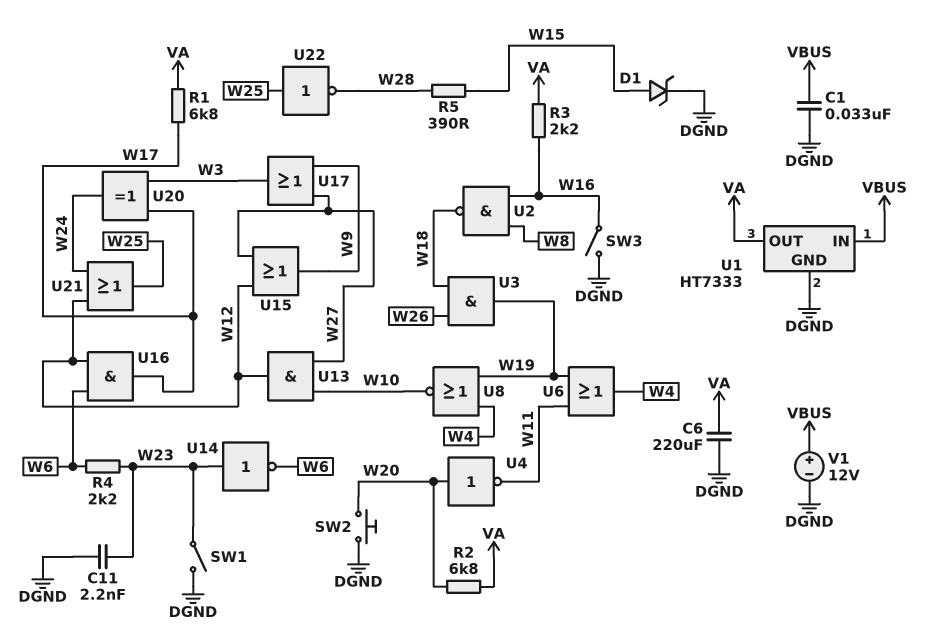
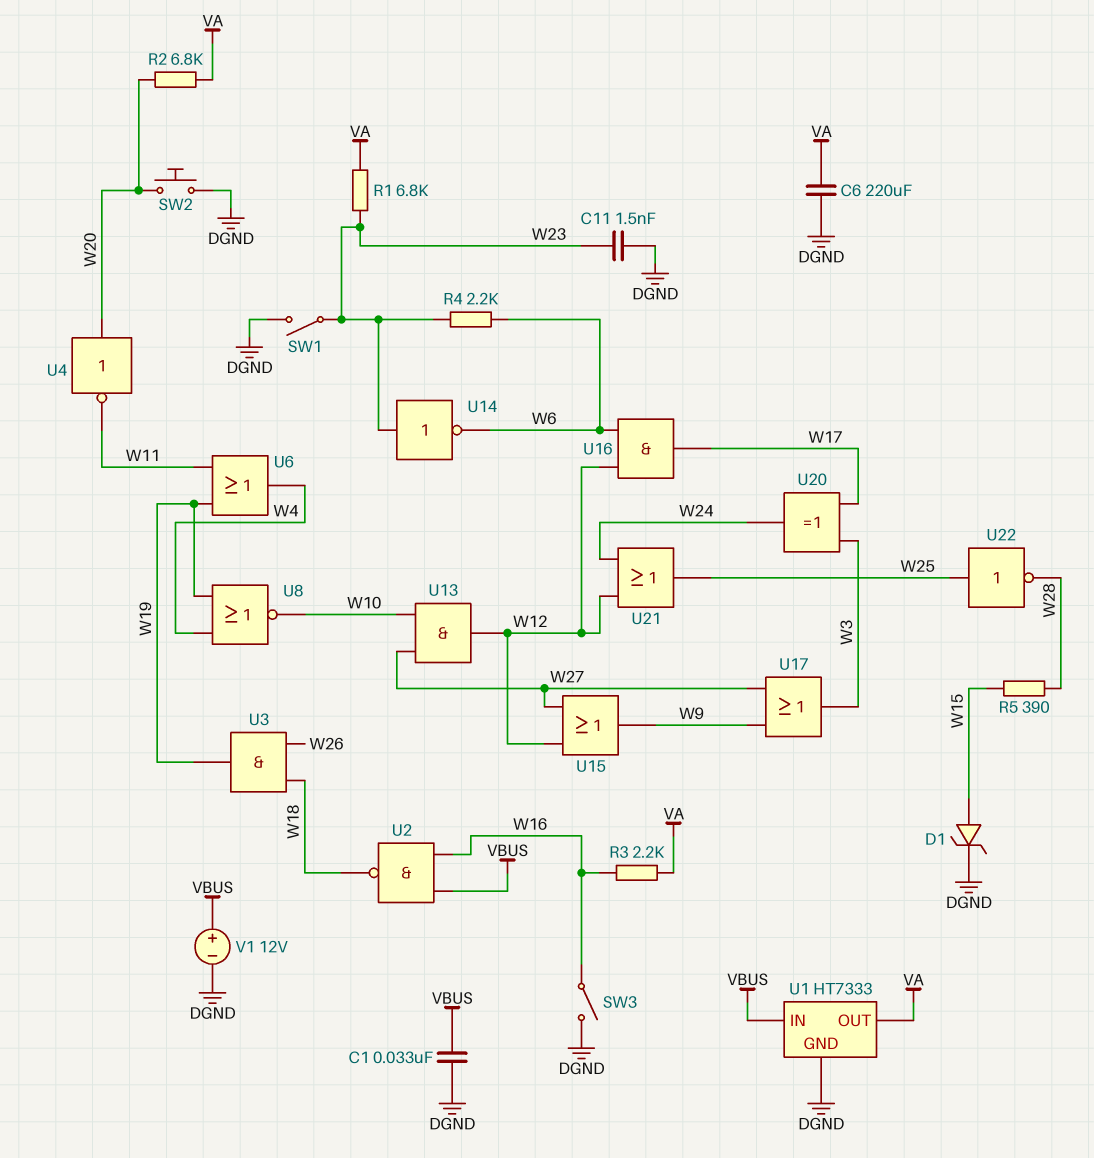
C11: 2.2nF (DGND, W23) -> 1.5nF (DGND, W23)
R1: 6.8k (VA, W17) -> 6.8k (VA, W23)
U2: NAND (in W8, in W16, out W18) -> NAND (in VBUS, in W16, out W18)

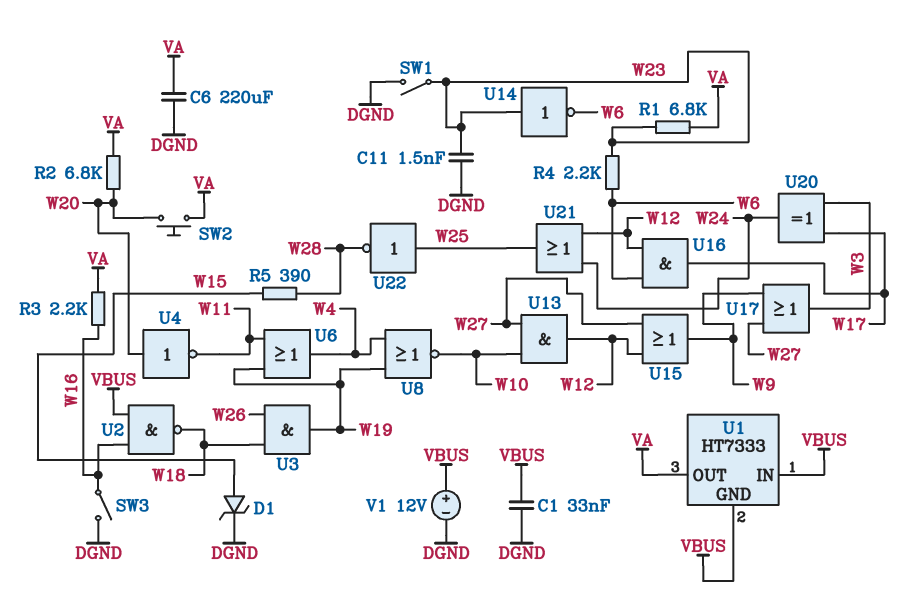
SW2: button (DGND, W20) -> button (VA, W20)
U1 pin GND: DGND -> VBUS

